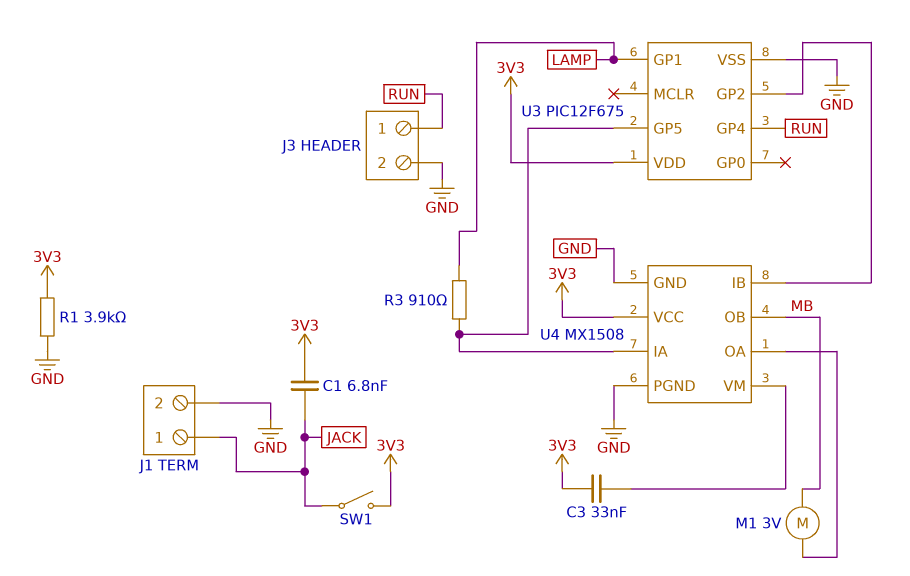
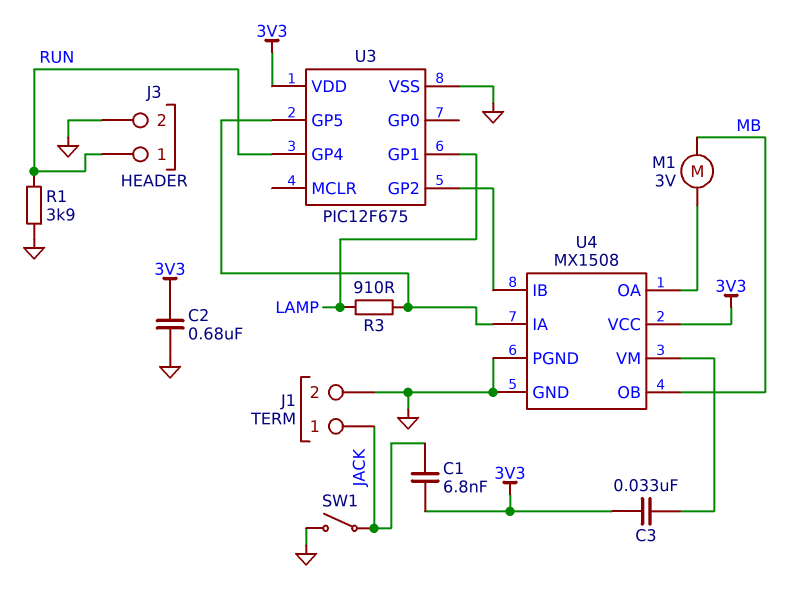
C2: none -> 680nF (3V3, GND)
R1: 3.9k (3V3, GND) -> 3.9k (GND, RUN)
SW1: switch (3V3, JACK) -> switch (GND, JACK)

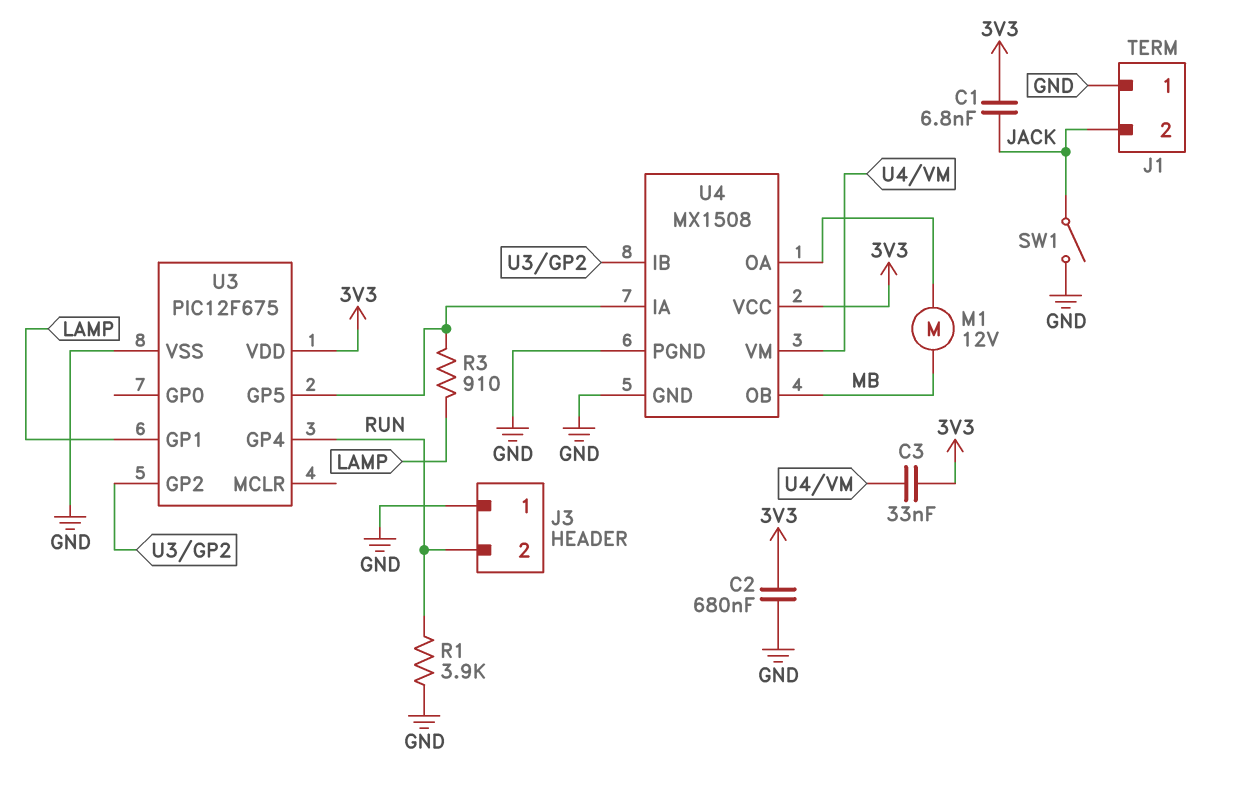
J1 pin 1: JACK -> GND
J1 pin 2: GND -> JACK
J3 pin 1: RUN -> GND
J3 pin 2: GND -> RUN
M1: motor 3V (MB, U4/OA) -> motor 12V (MB, U4/OA)

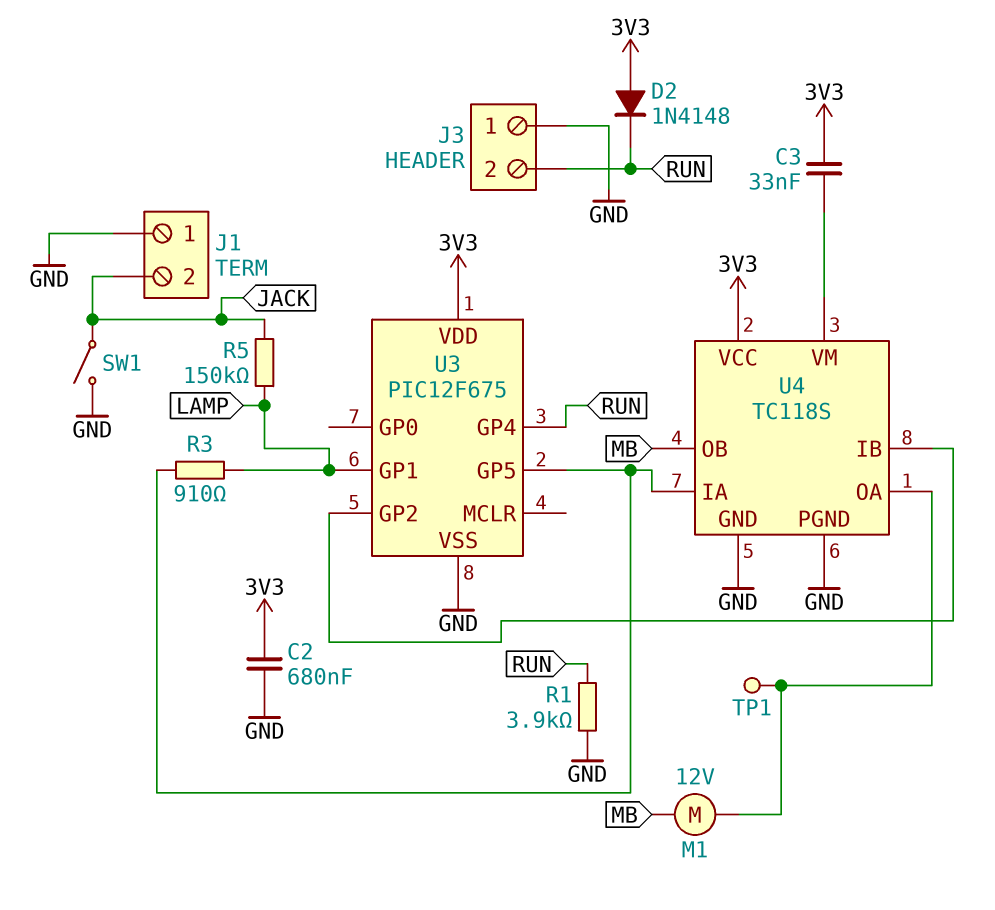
C1: 6.8nF (3V3, JACK) -> none
D2: none -> diode 1N4148 (A 3V3, K RUN)
R5: none -> 150k (JACK, LAMP)
TP1: none -> test point (U4/OA)
U4: MX1508 -> TC118S

